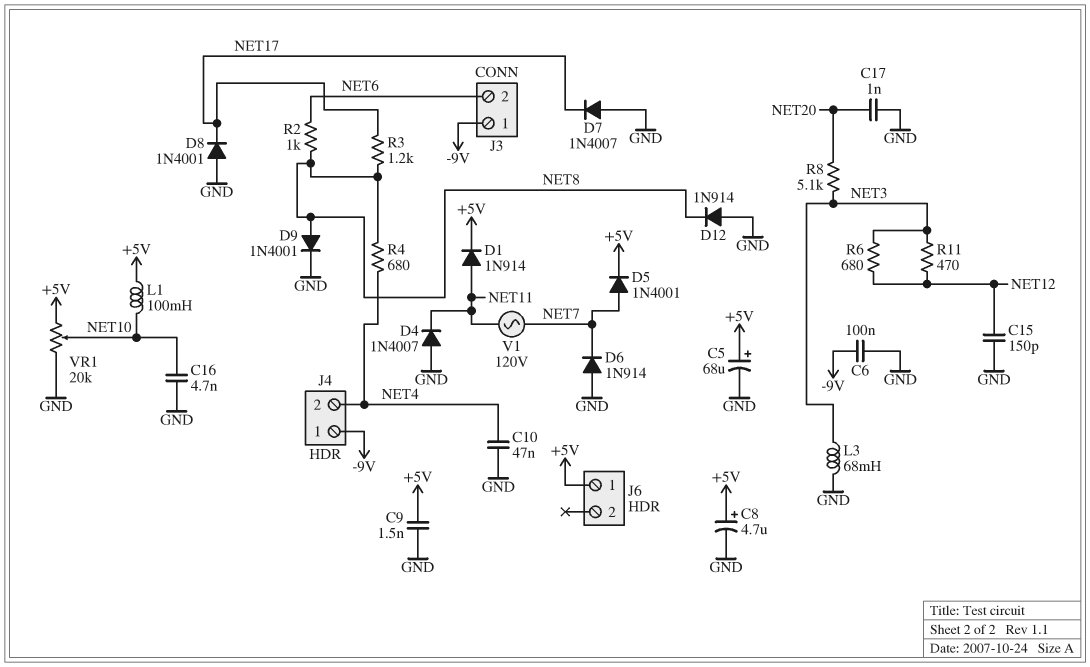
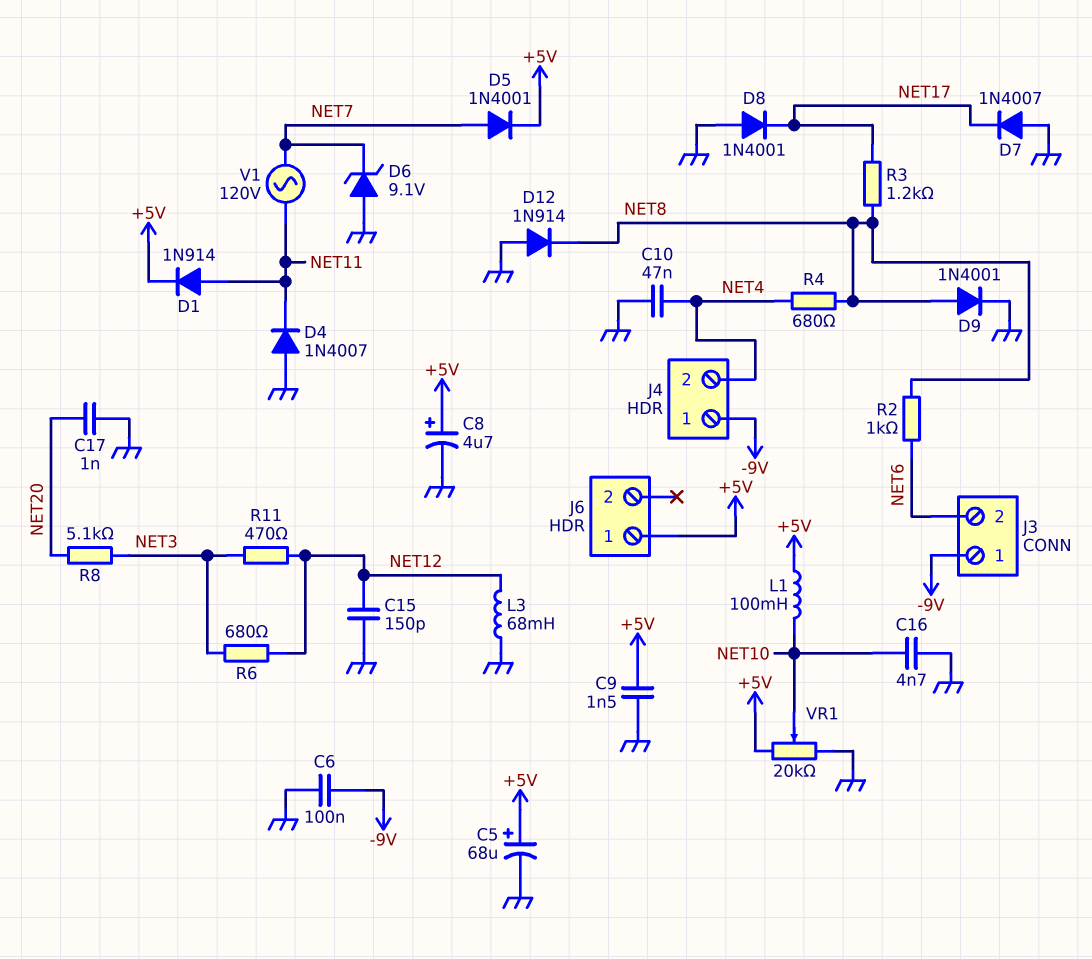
D6: diode 1N914 (A GND, K NET7) -> zener 9.1V (A GND, K NET7)
L3: 68mH (GND, NET3) -> 68mH (GND, NET12)

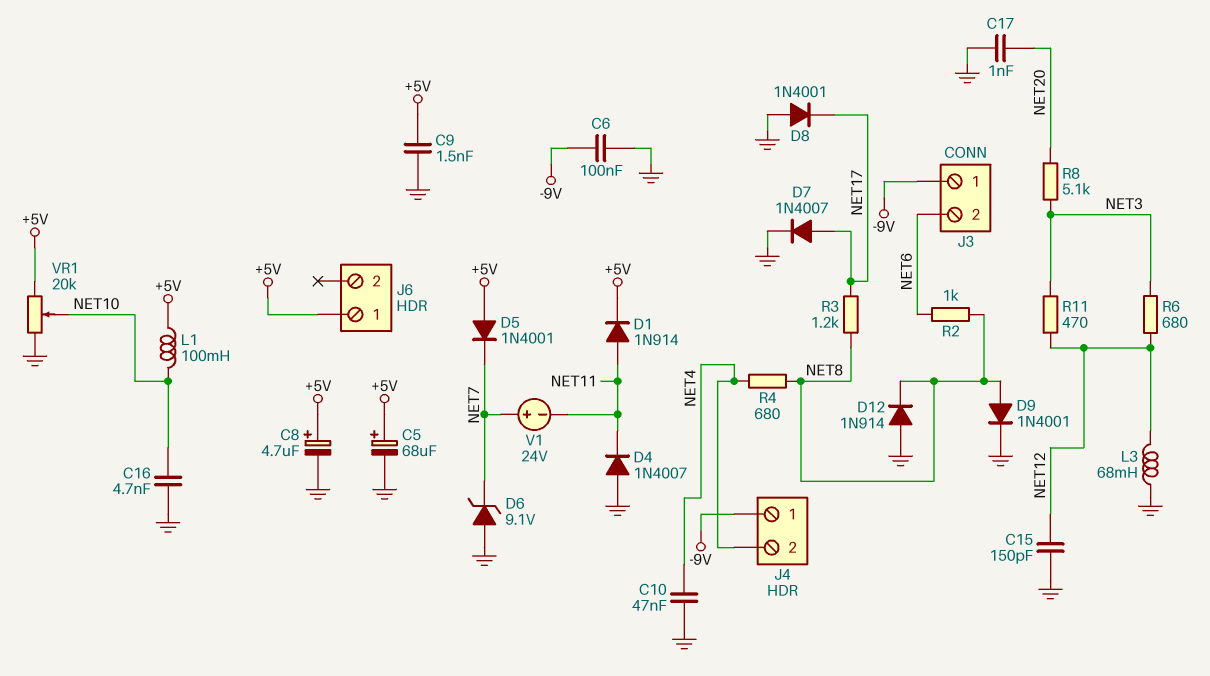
D5: diode 1N4001 (A NET7, K +5V) -> diode 1N4001 (A +5V, K NET7)
D7: diode 1N4007 (A GND, K NET17) -> diode 1N4007 (A NET17, K GND)
V1: AC 120V (NET7, NET11) -> 24V (plus NET7, minus NET11)

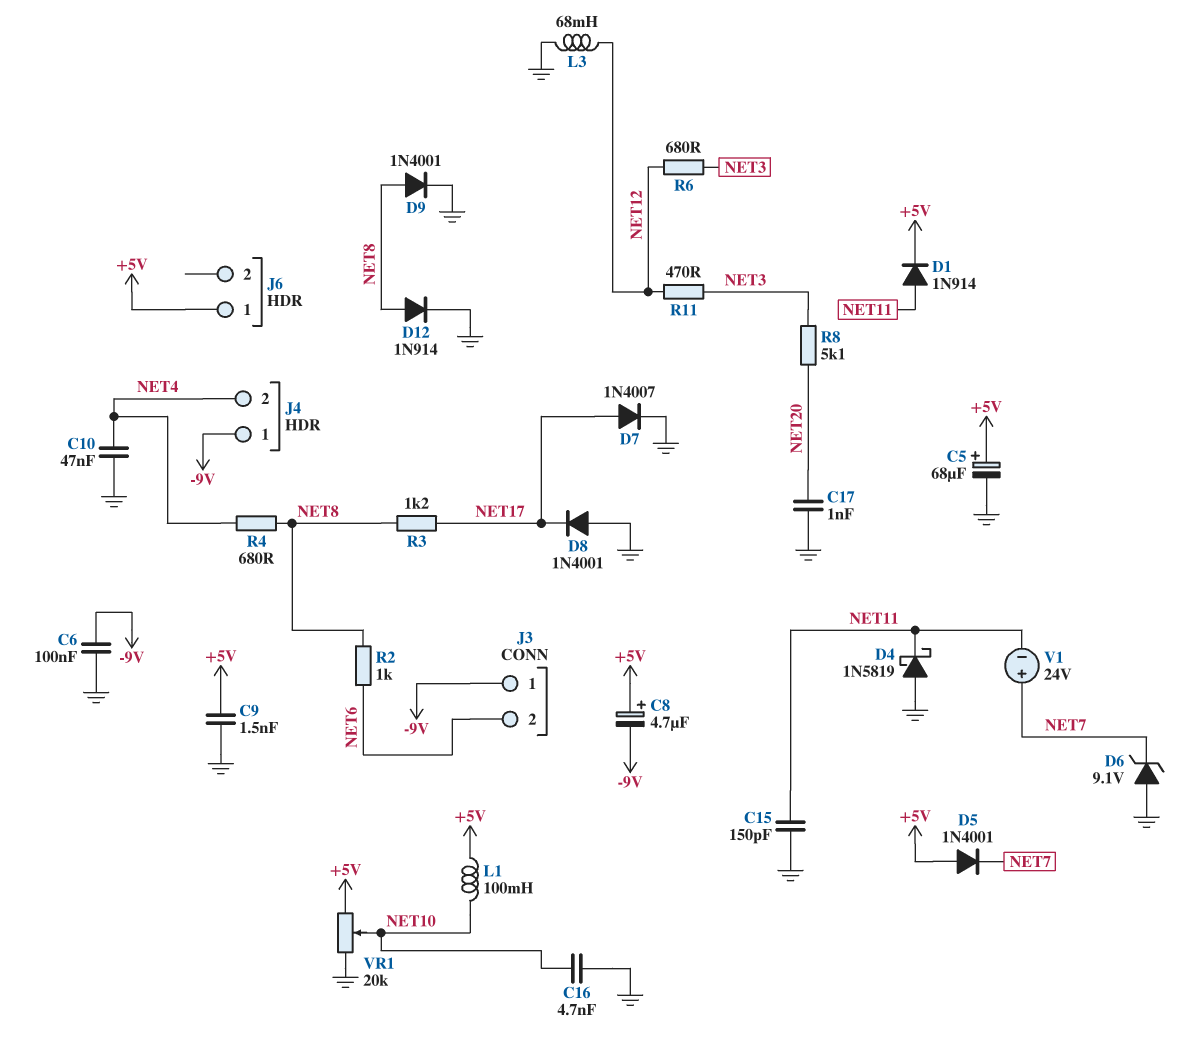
C8: 4.7uF (plus +5V, minus GND) -> 4.7uF (plus +5V, minus -9V)
C15: 150pF (GND, NET12) -> 150pF (GND, NET11)
D4: diode 1N4007 (A GND, K NET11) -> schottky 1N5819 (A GND, K NET11)
D12: diode 1N914 (A GND, K NET8) -> diode 1N914 (A NET8, K GND)

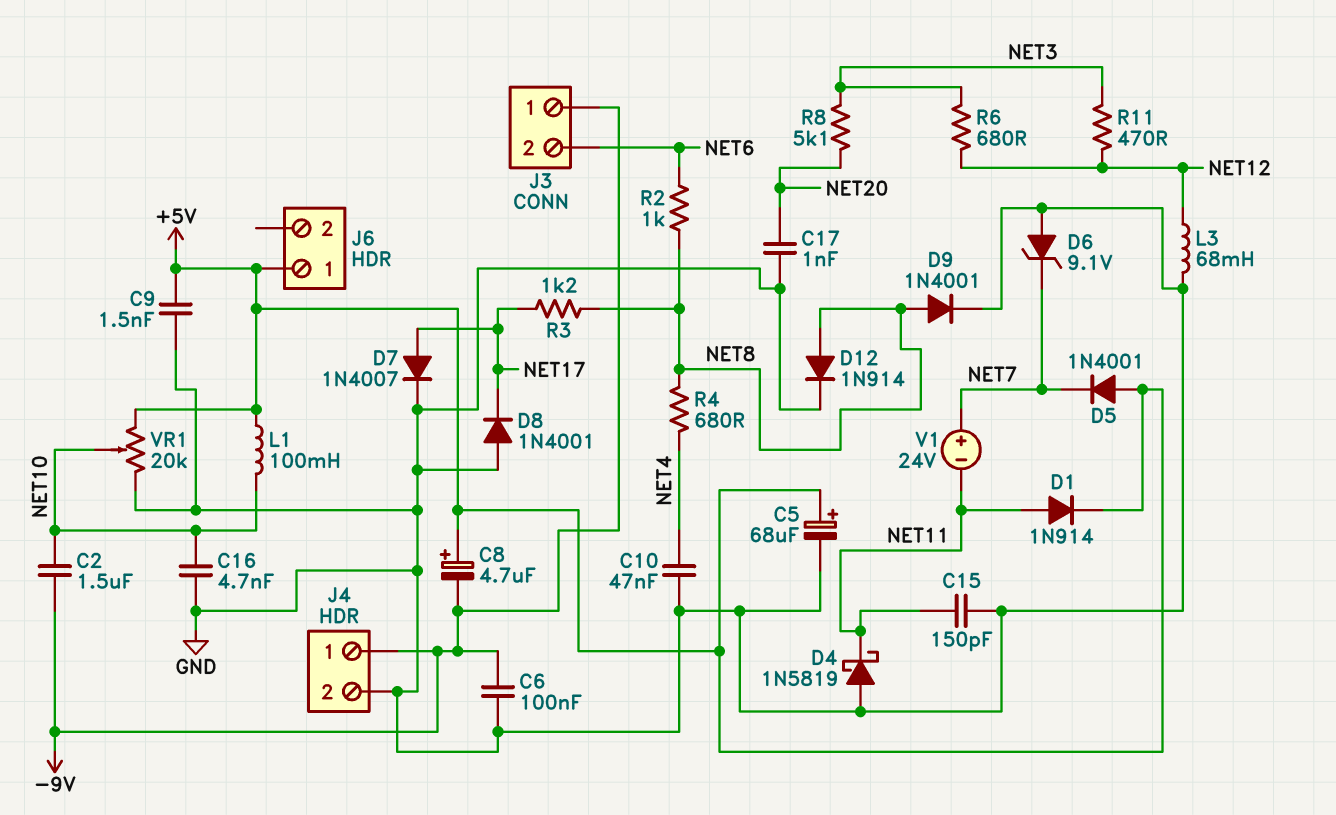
C2: none -> 1.5uF (-9V, NET10)
J4 pin 2: NET4 -> GND

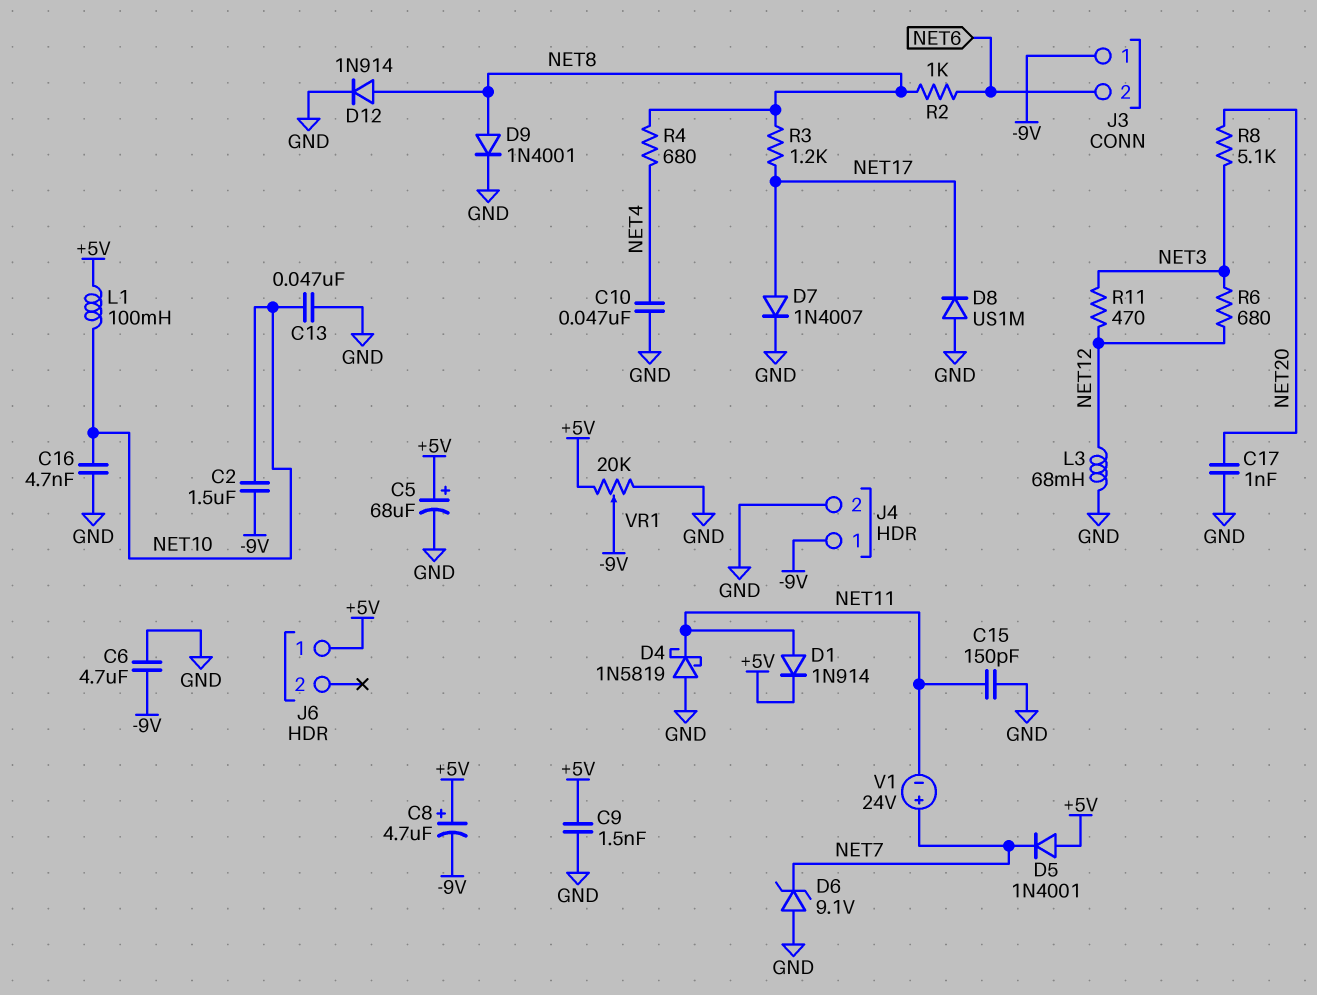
C6: 100nF (-9V, GND) -> 4.7uF (-9V, GND)
C13: none -> 47nF (GND, NET10)
D8: diode 1N4001 (A GND, K NET17) -> diode US1M (A GND, K NET17)
VR1: 20k (+5V, GND, wiper NET10) -> 20k (+5V, GND, wiper -9V)

